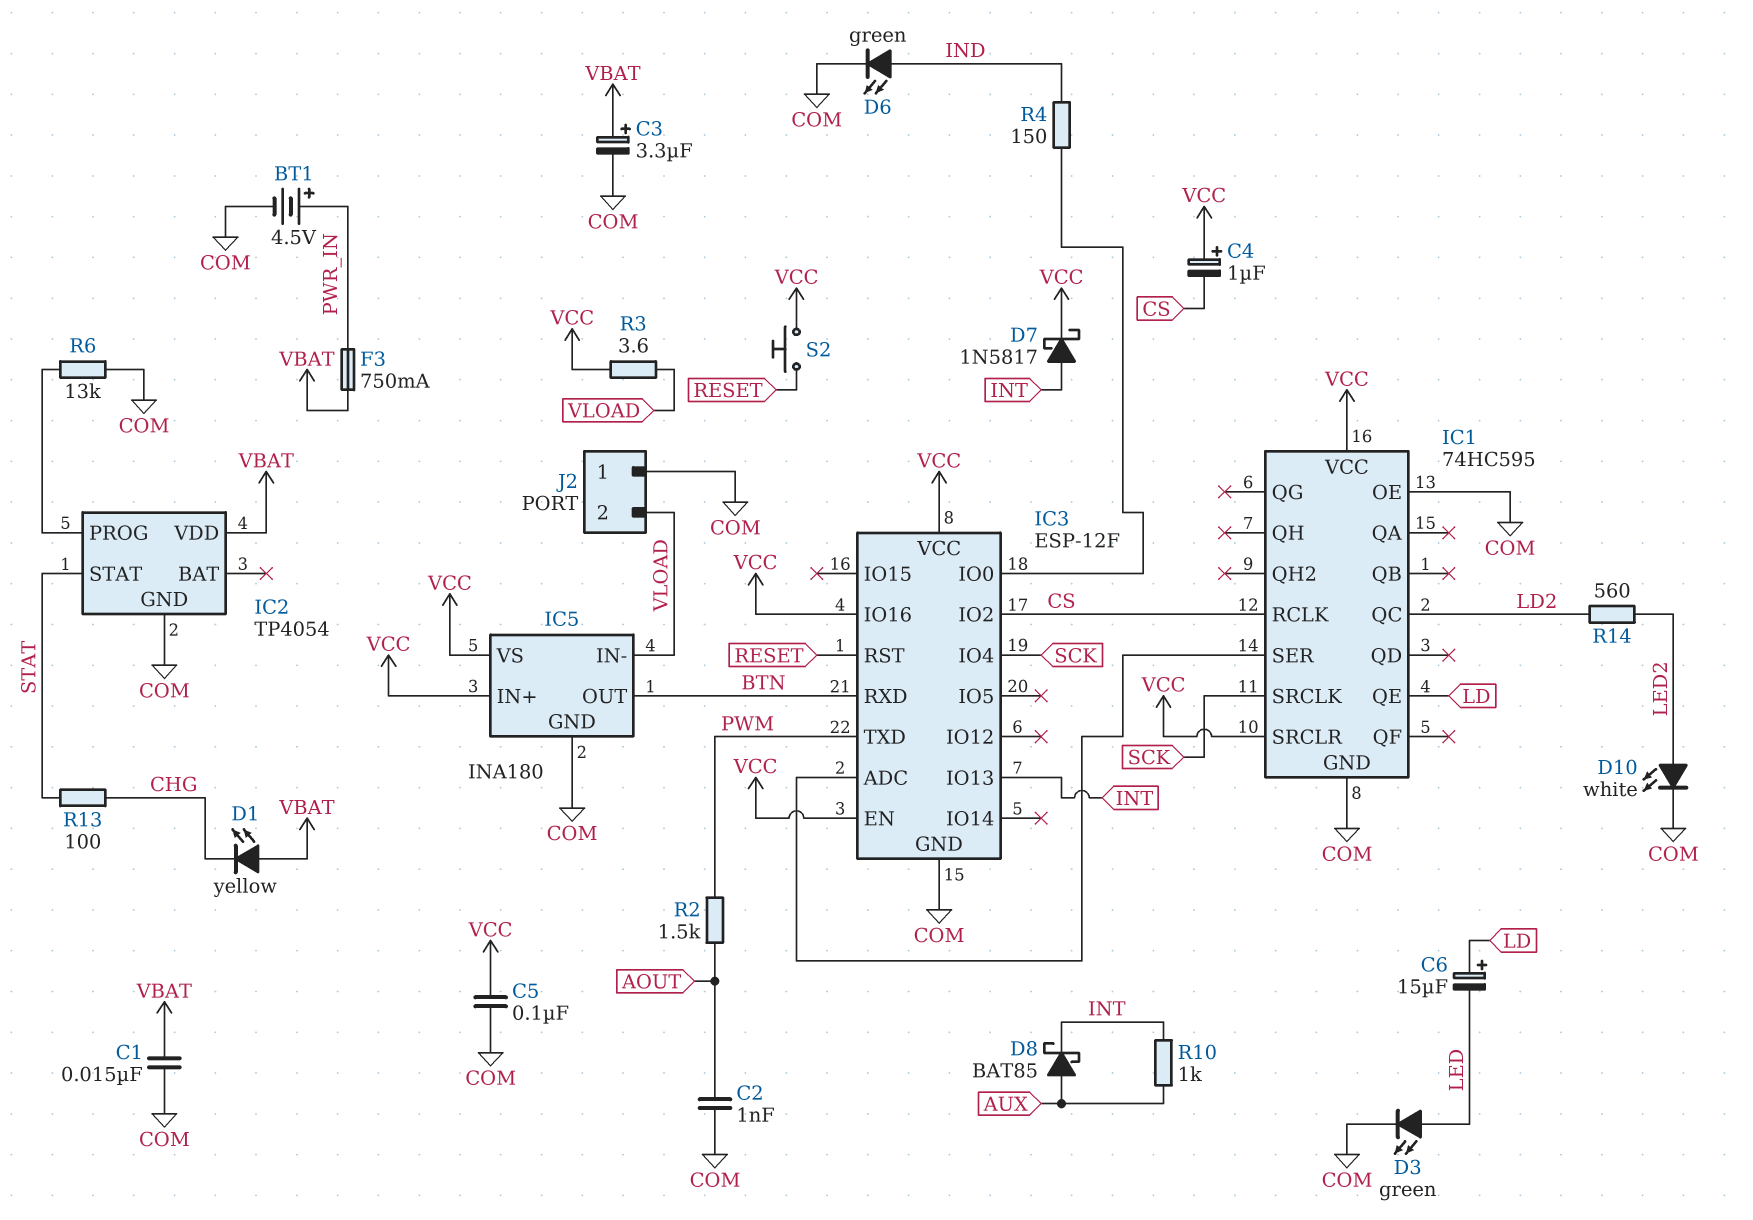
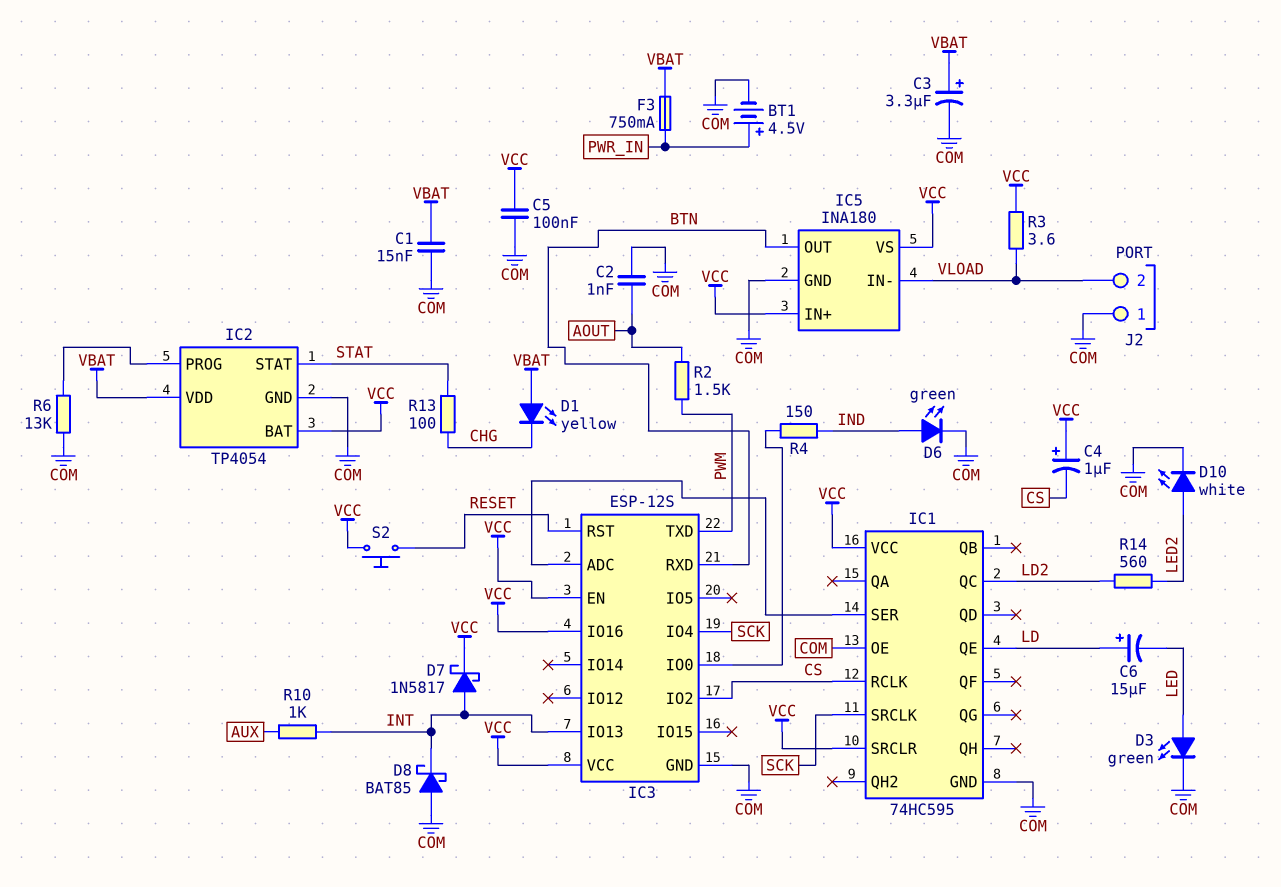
D8: schottky BAT85 (A AUX, K INT) -> schottky BAT85 (A COM, K INT)
IC2 pin BAT: none -> VCC
IC3: ESP-12F -> ESP-12S

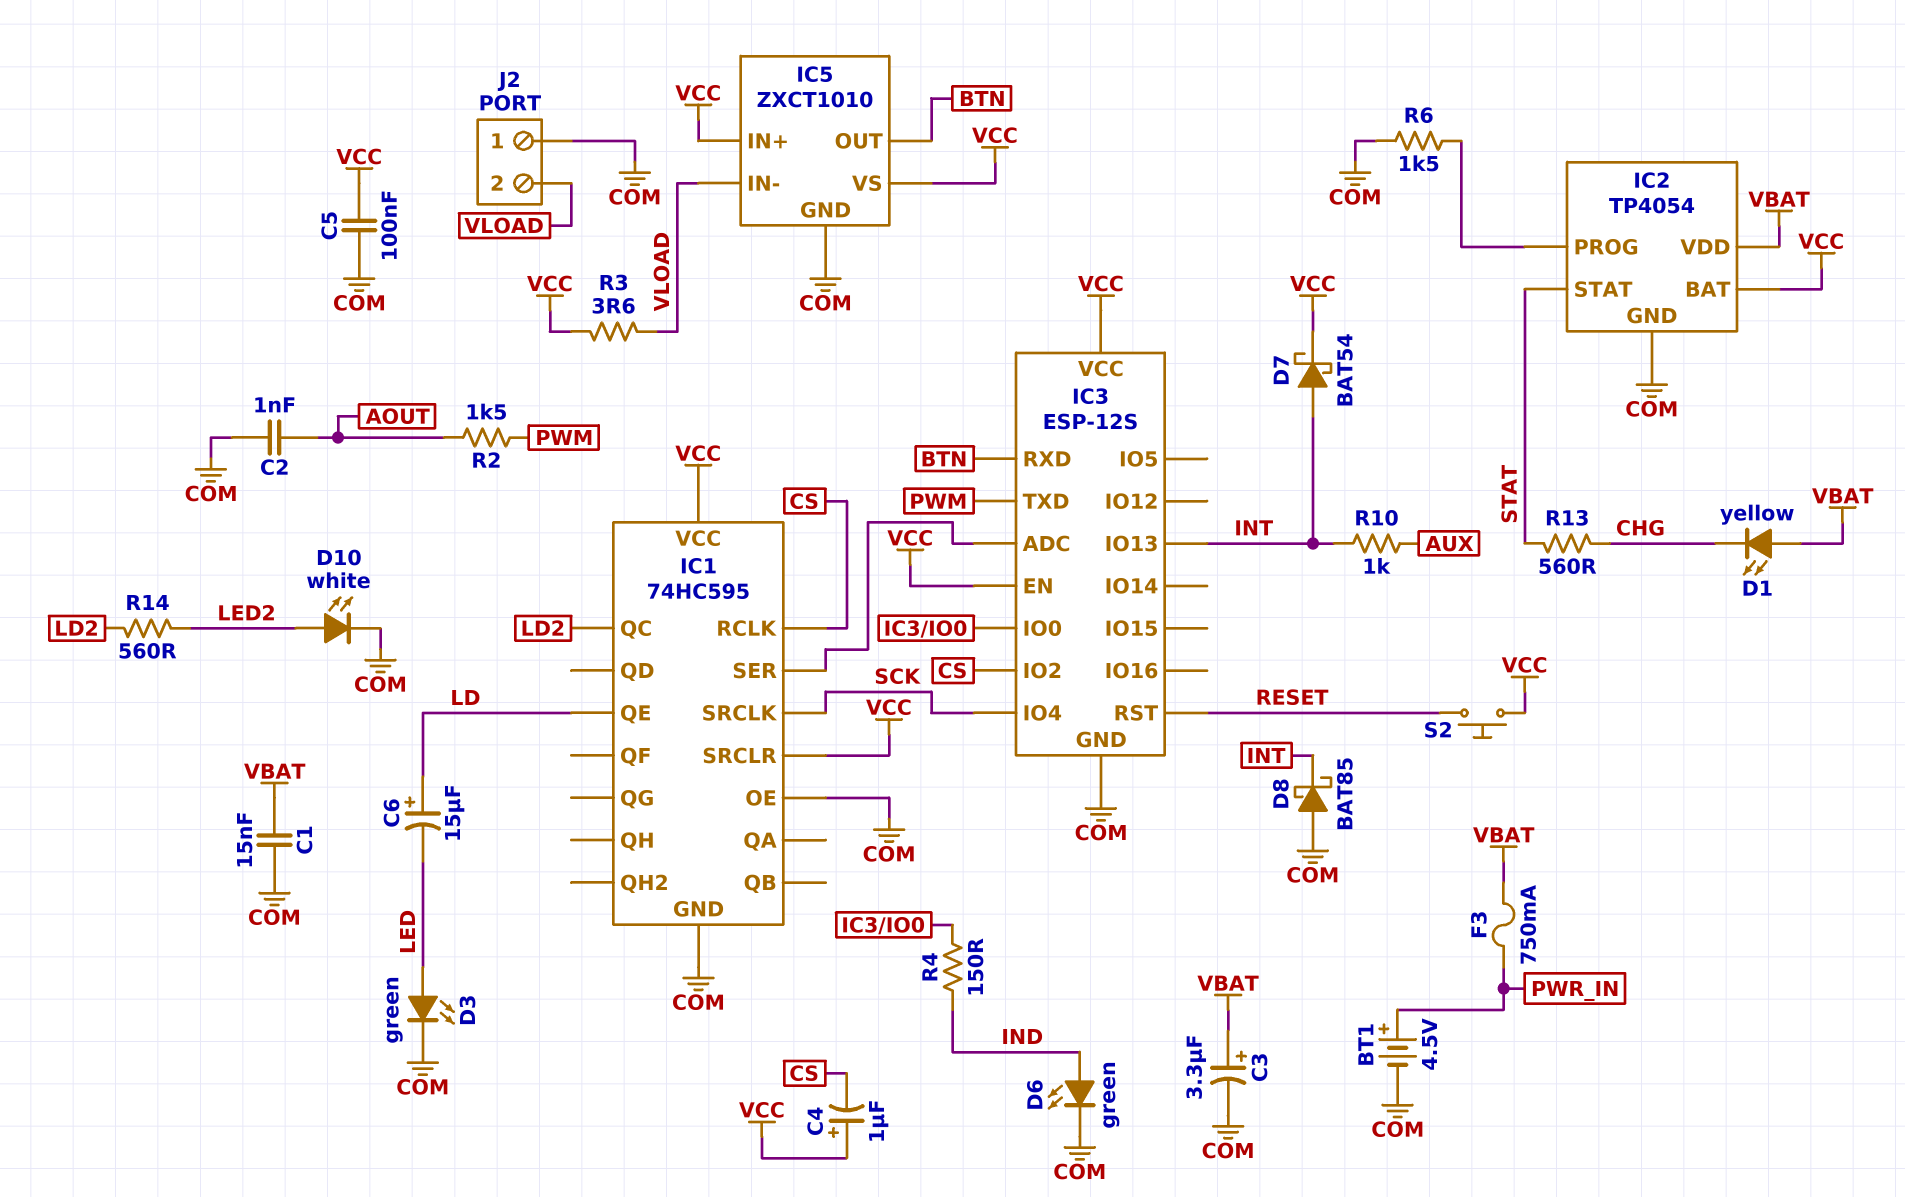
D7: schottky 1N5817 (A INT, K VCC) -> schottky BAT54 (A INT, K VCC)
IC3 pin IO16: VCC -> none
IC5: INA180 -> ZXCT1010
R6: 13k (COM, IC2/PROG) -> 1.5k (COM, IC2/PROG)
R13: 100 (CHG, STAT) -> 560 (CHG, STAT)

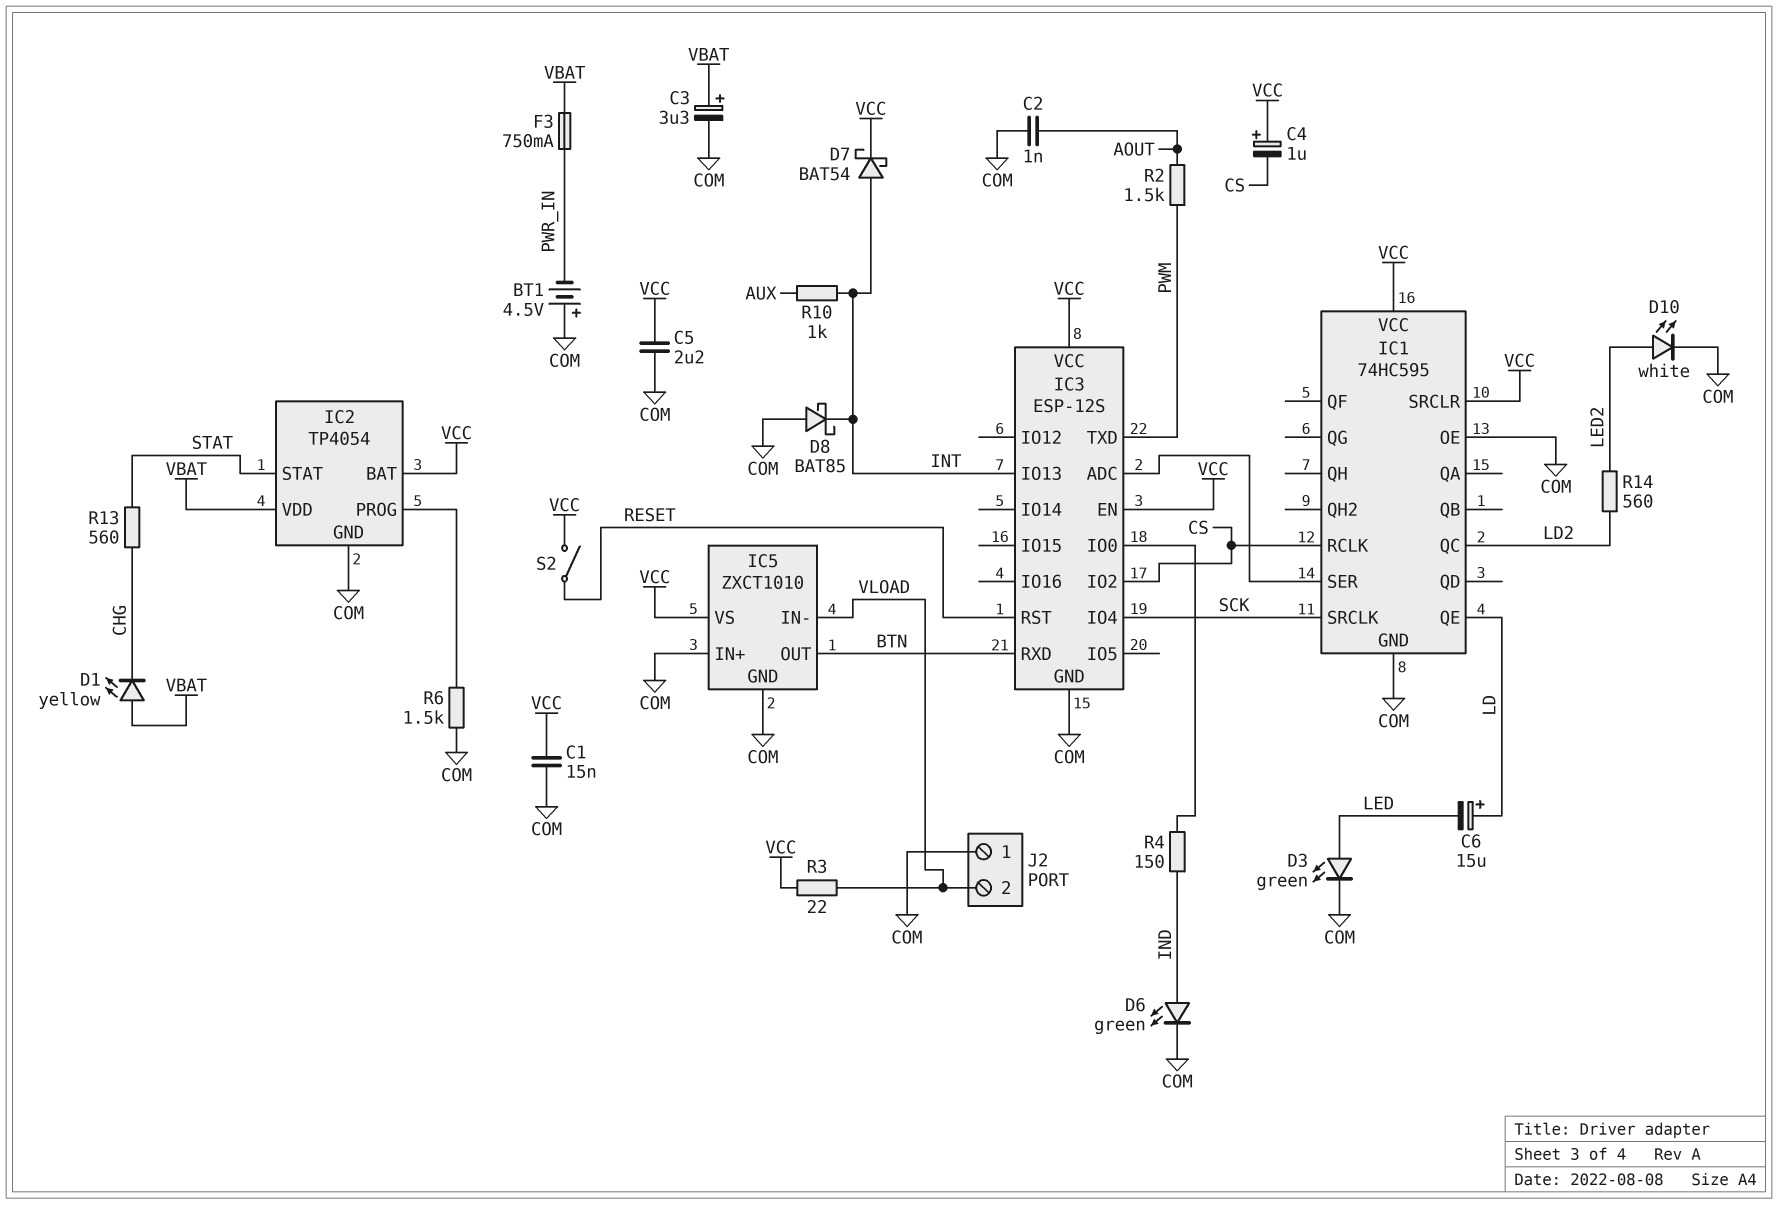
BT1: 4.5V (plus PWR_IN, minus COM) -> 4.5V (plus COM, minus PWR_IN)
C1: 15nF (COM, VBAT) -> 15nF (COM, VCC)
C5: 100nF (COM, VCC) -> 2.2uF (COM, VCC)
IC5 pin IN+: VCC -> COM
R3: 3.6 (VCC, VLOAD) -> 22 (VCC, VLOAD)
S2: button (RESET, VCC) -> switch (RESET, VCC)

